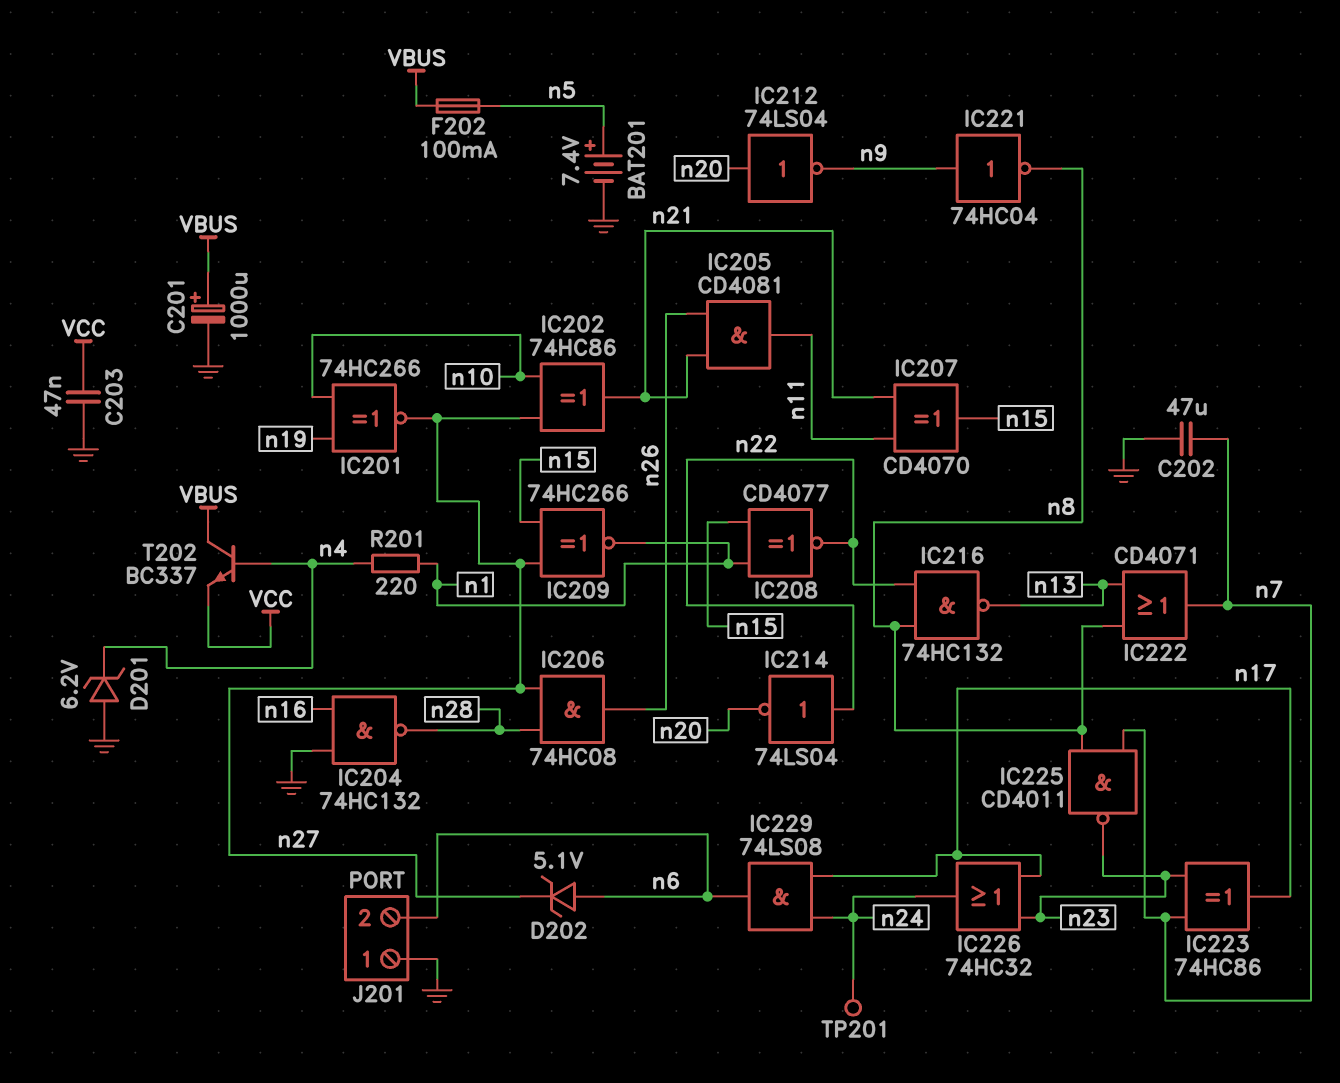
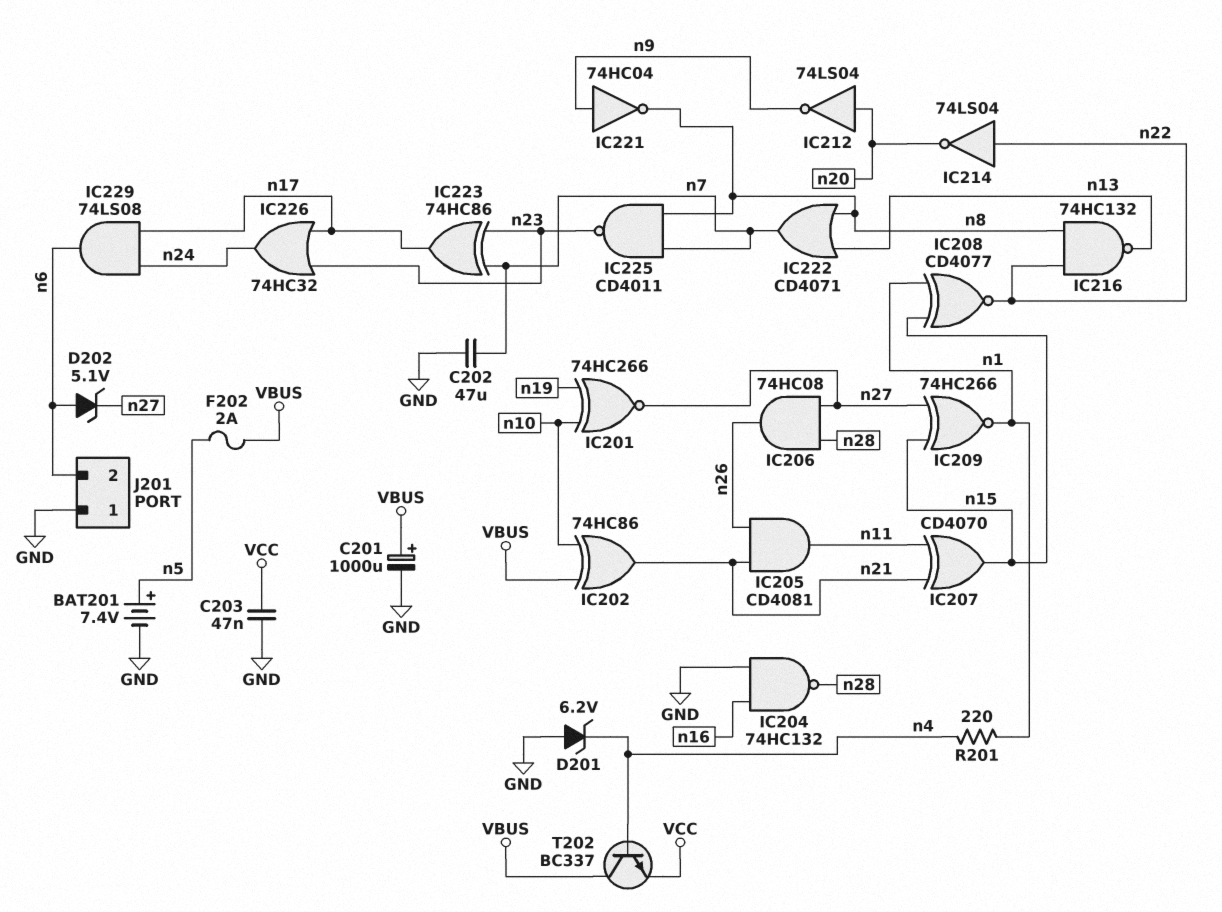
F202: 100mA (VBUS, n5) -> 2A (VBUS, n5)
IC202: XOR 74HC86 (in n10, in n27, out n21) -> XOR 74HC86 (in VBUS, in n10, out n21)
TP201: test point (n24) -> none

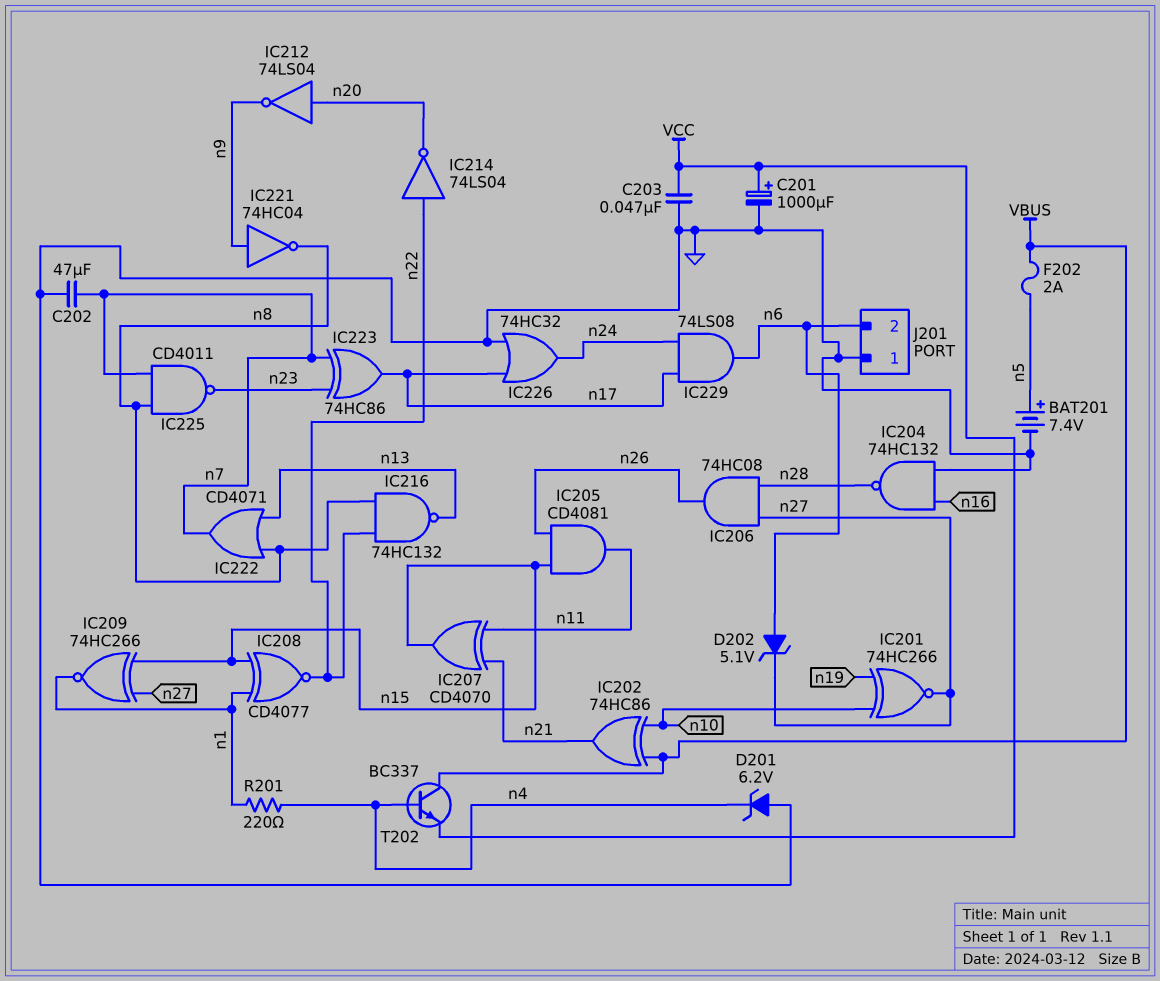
C201: 1000uF (plus VBUS, minus GND) -> 1000uF (plus VCC, minus GND)
IC205: AND CD4081 (in n21, in n26, out n11) -> AND CD4081 (in n15, in n26, out n11)
IC226: OR 74HC32 (in n17, in n23, out n24) -> OR 74HC32 (in GND, in n17, out n24)

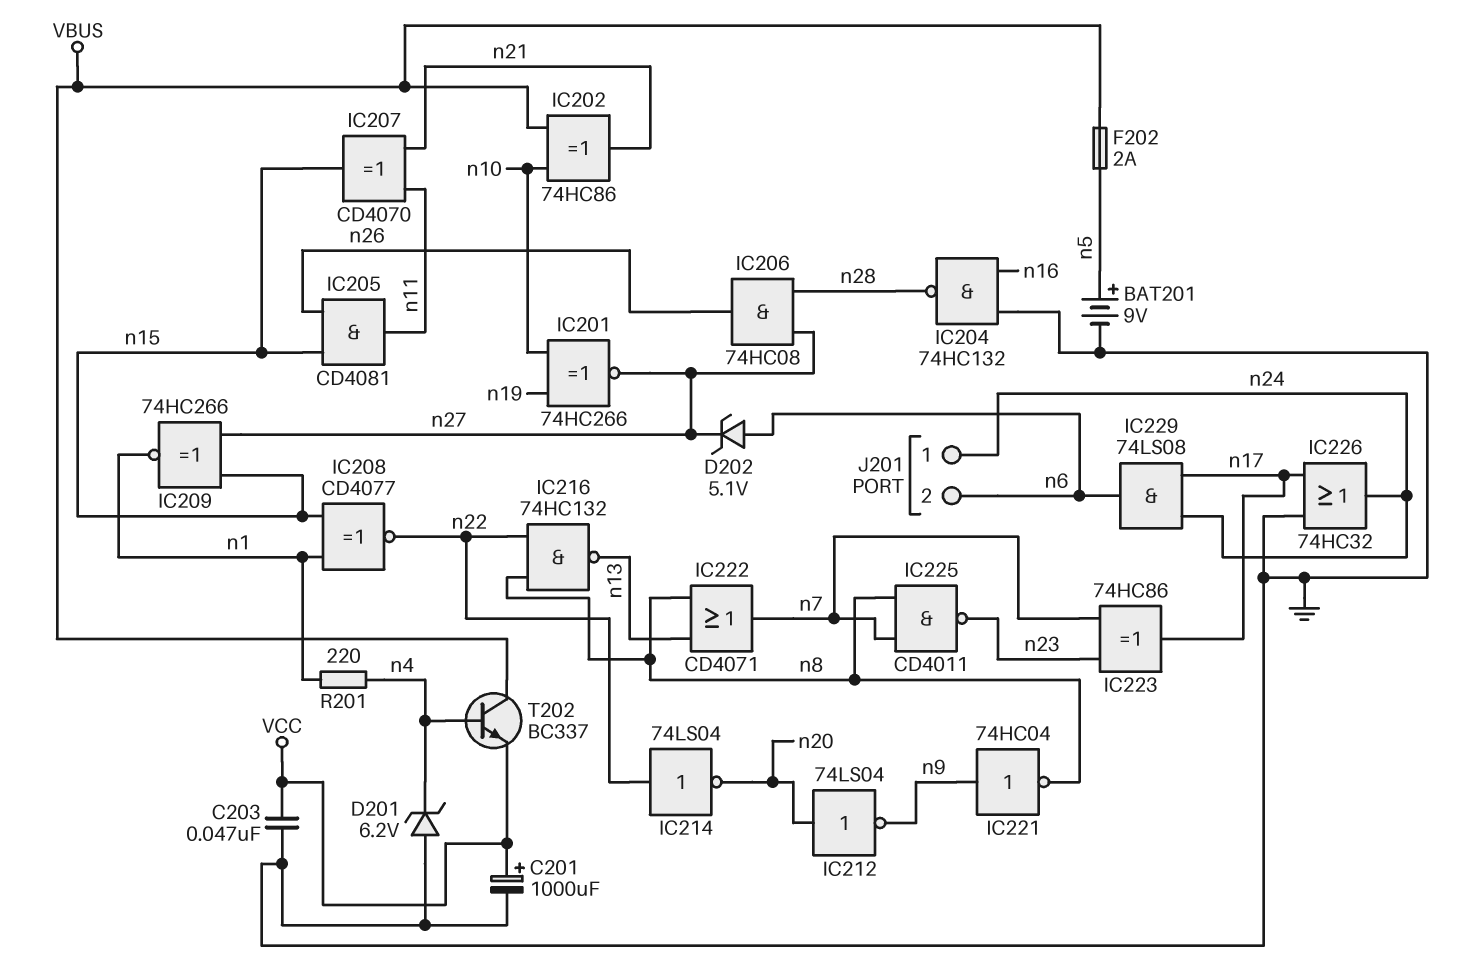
BAT201: 7.4V (plus n5, minus GND) -> 9V (plus n5, minus GND)
C202: 47uF (GND, n7) -> none
J201 pin 1: GND -> n24

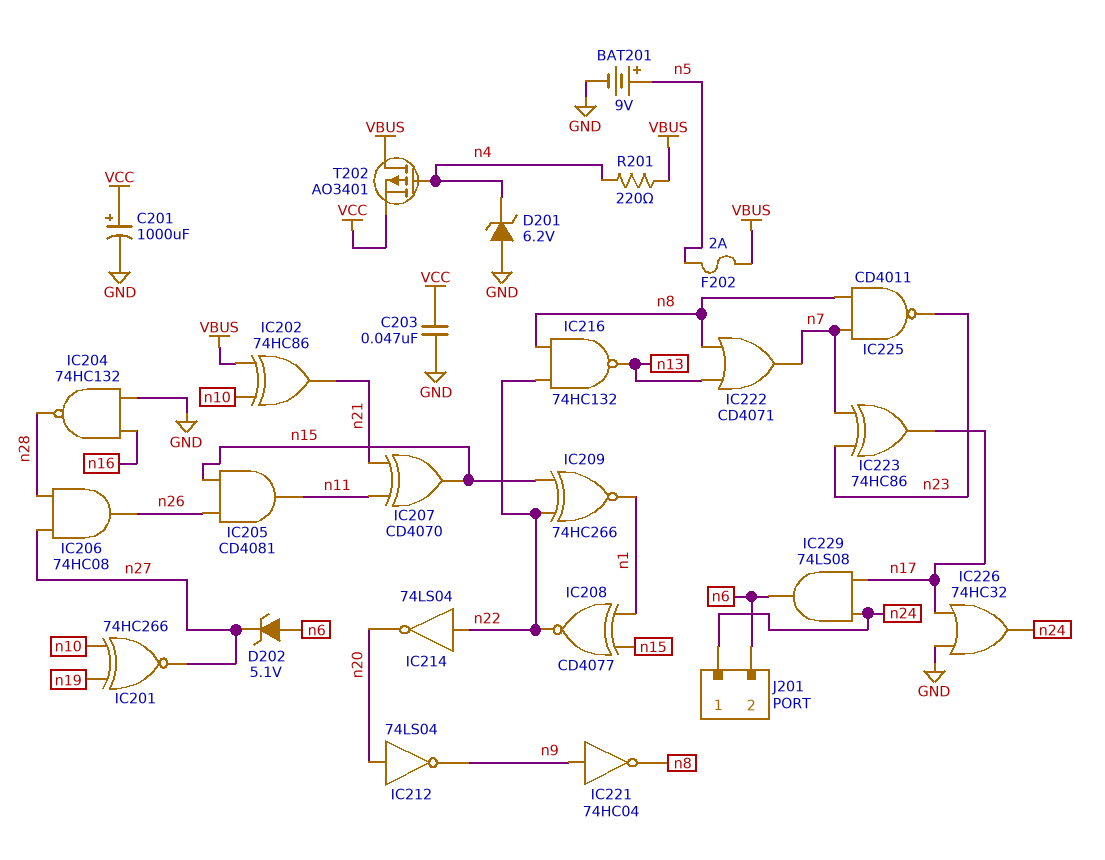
IC209: XNOR 74HC266 (in n15, in n27, out n1) -> XNOR 74HC266 (in n15, in n22, out n1)
R201: 220 (n1, n4) -> 220 (VBUS, n4)
T202: NPN BC337 (B n4, C VBUS, E VCC) -> PMOS AO3401 (G n4, D VBUS, S VCC)

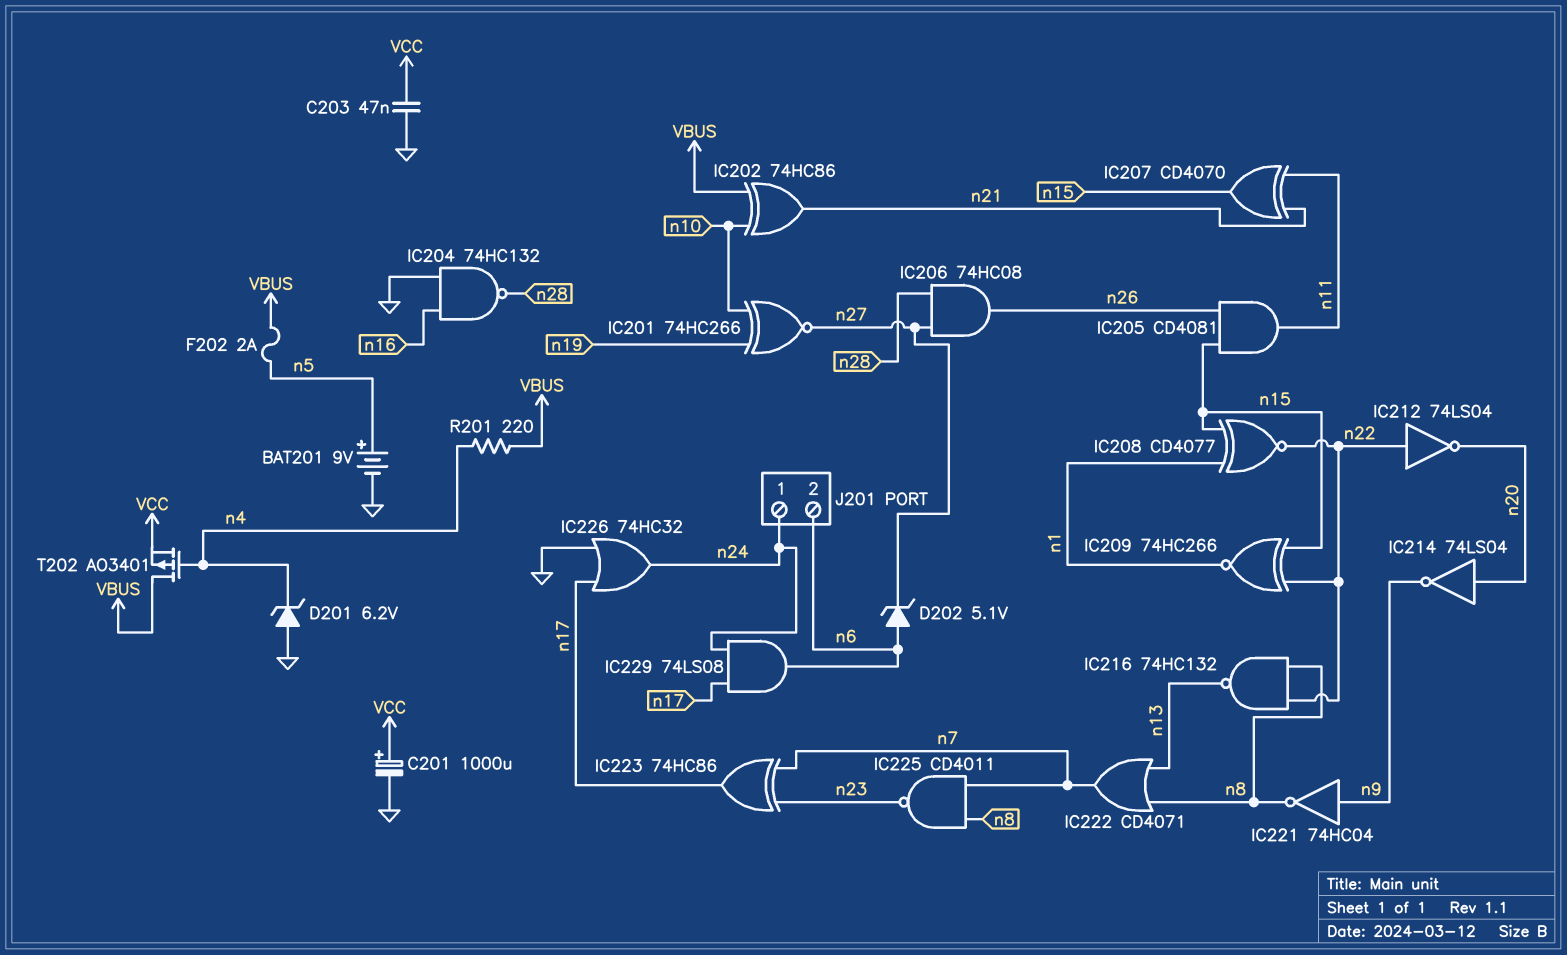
IC212: NOT 74LS04 (in n20, out n9) -> NOT 74LS04 (in n22, out n20)
IC214: NOT 74LS04 (in n22, out n20) -> NOT 74LS04 (in n20, out n9)

